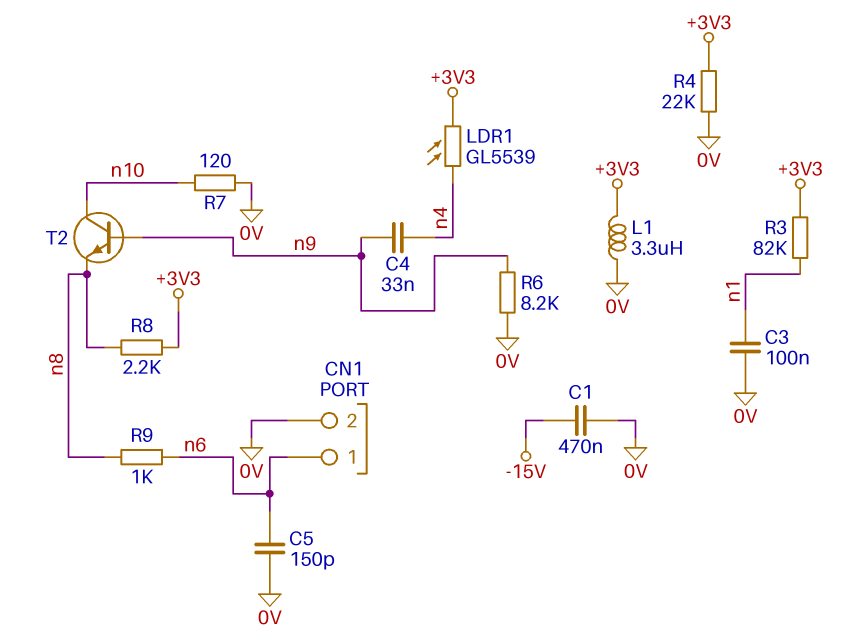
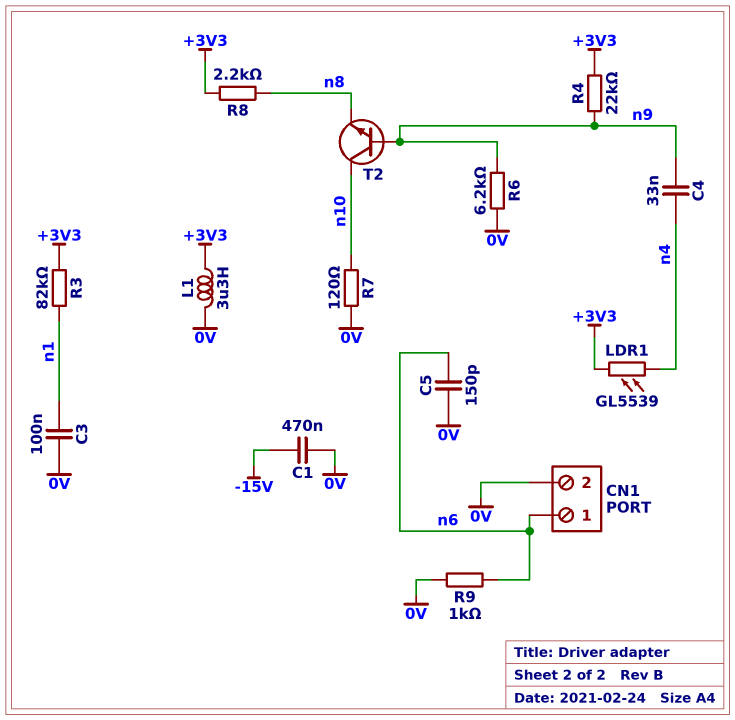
R4: 22k (+3V3, 0V) -> 22k (+3V3, n9)
R6: 8.2k (0V, n9) -> 6.2k (0V, n9)
R9: 1k (n6, n8) -> 1k (0V, n6)

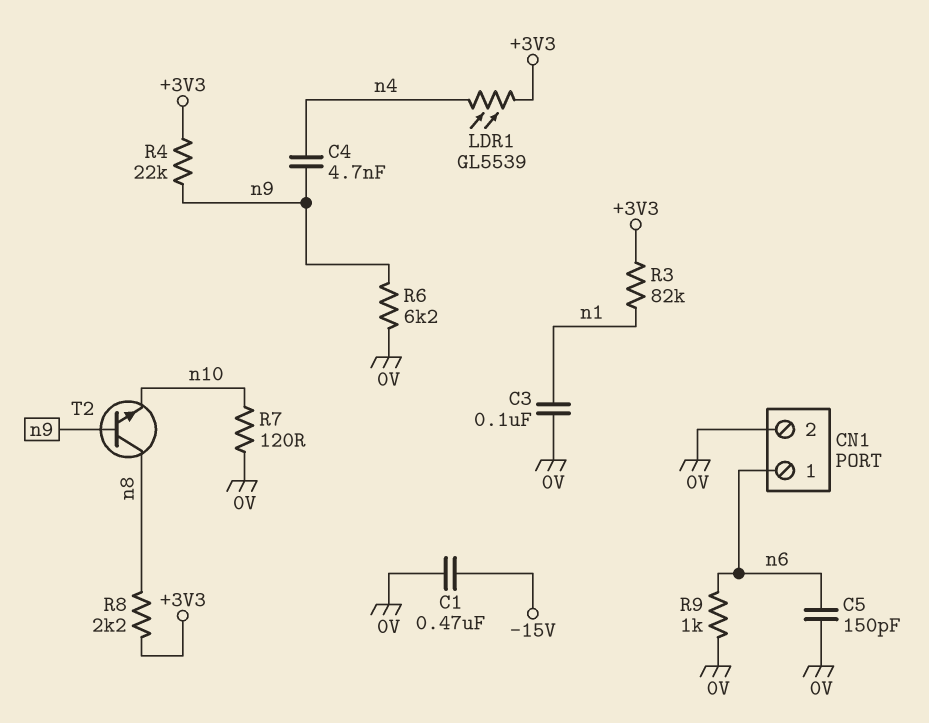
C4: 33nF (n4, n9) -> 4.7nF (n4, n9)
L1: 3.3uH (+3V3, 0V) -> none
T2: NPN (B n9, C n10, E n8) -> NPN (B n9, C n8, E n10)

